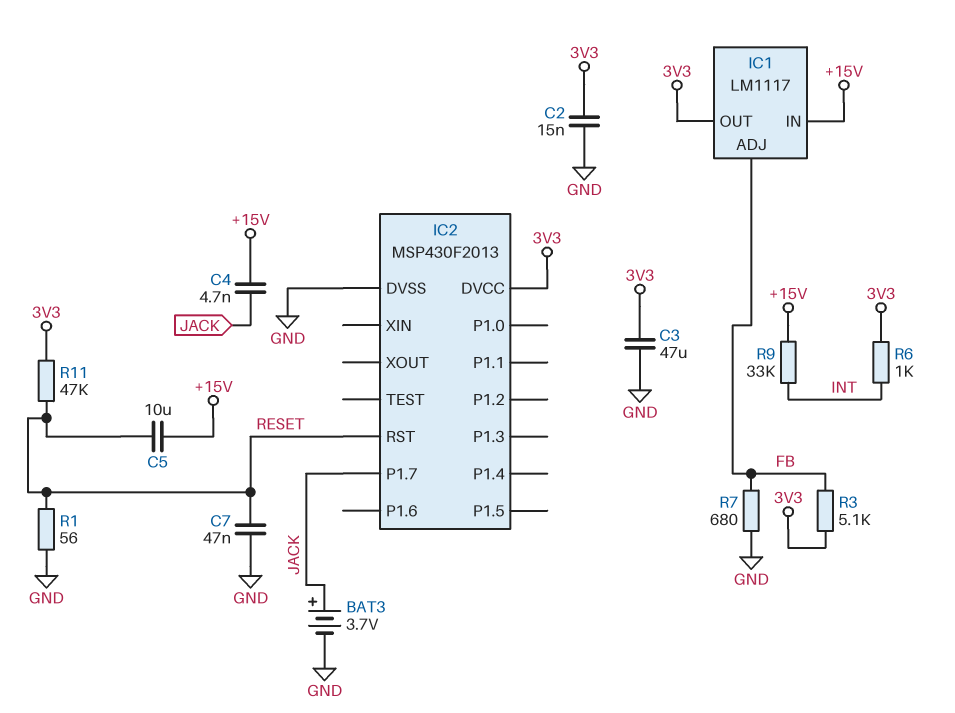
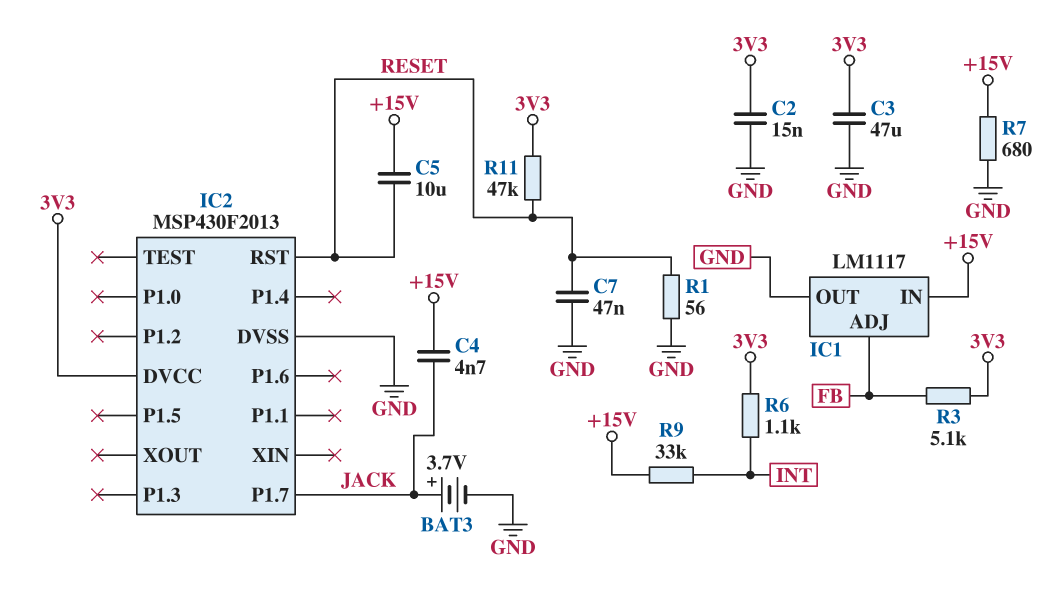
IC1 pin OUT: 3V3 -> GND
R6: 1k (3V3, INT) -> 1.1k (3V3, INT)
R7: 680 (FB, GND) -> 680 (+15V, GND)

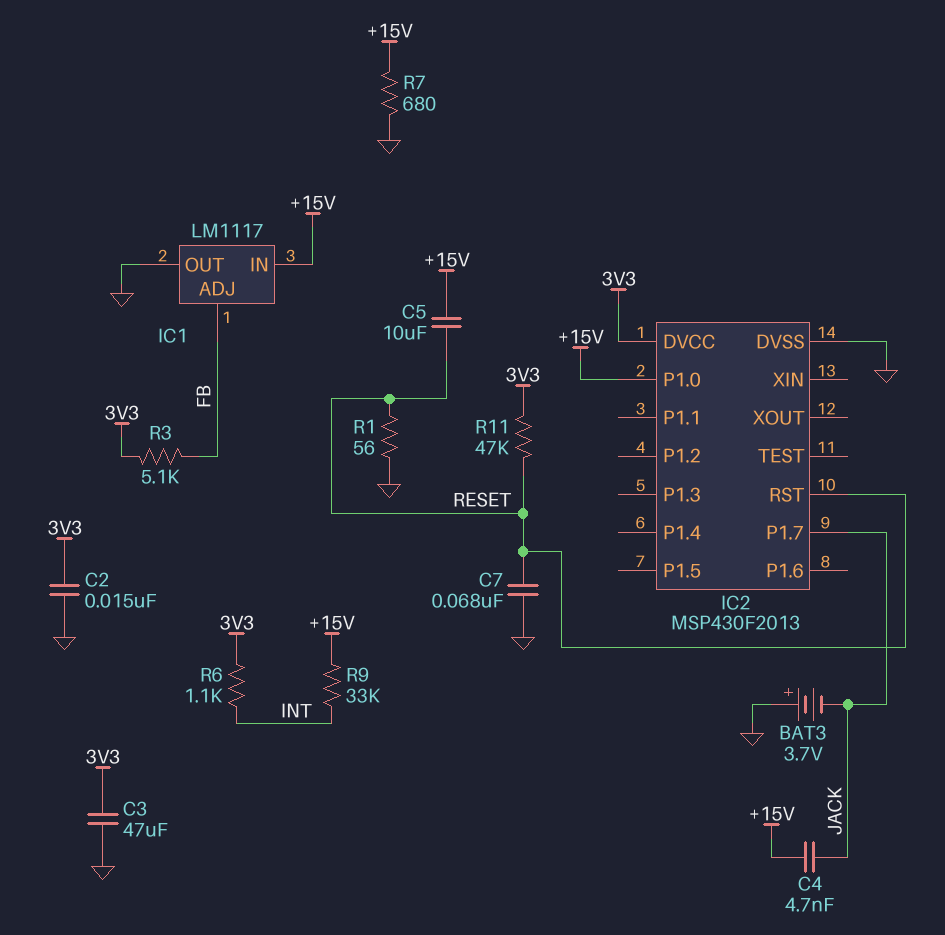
BAT3: 3.7V (plus JACK, minus GND) -> 3.7V (plus GND, minus JACK)
C7: 47nF (GND, RESET) -> 68nF (GND, RESET)
IC2 pin P1.0: none -> +15V

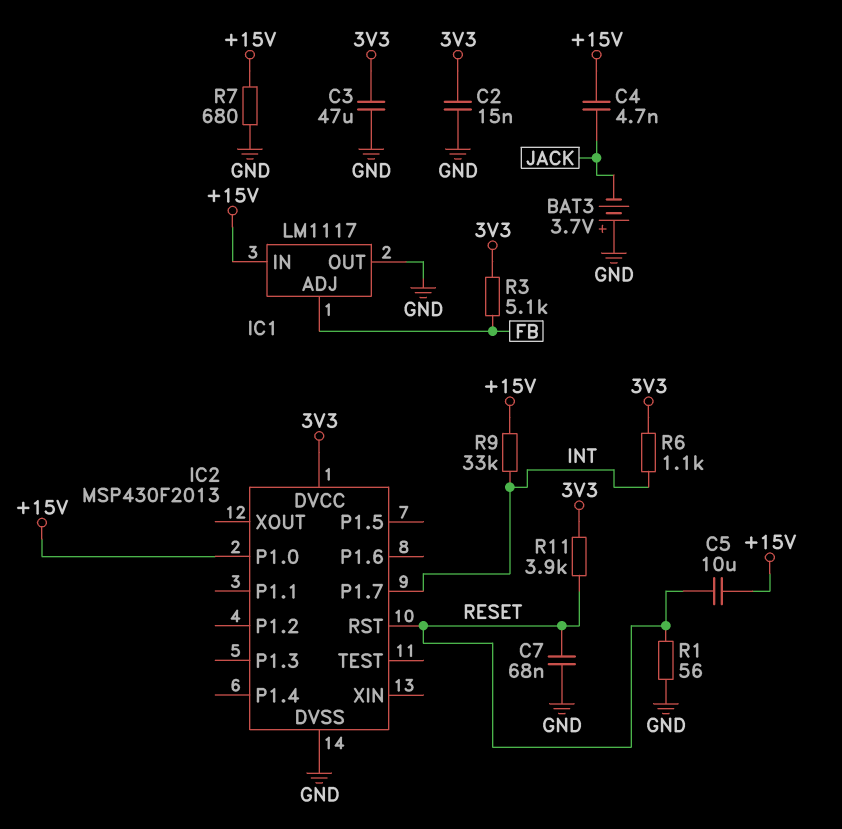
IC2 pin P1.7: JACK -> INT
R11: 47k (3V3, RESET) -> 3.9k (3V3, RESET)

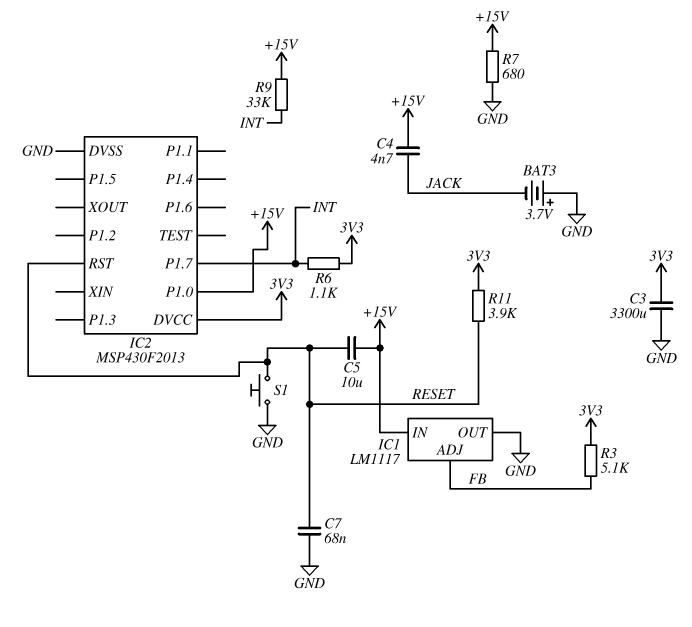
C2: 15nF (3V3, GND) -> none
C3: 47uF (3V3, GND) -> 3300uF (3V3, GND)
R1: 56 (GND, RESET) -> none
S1: none -> button (GND, RESET)

